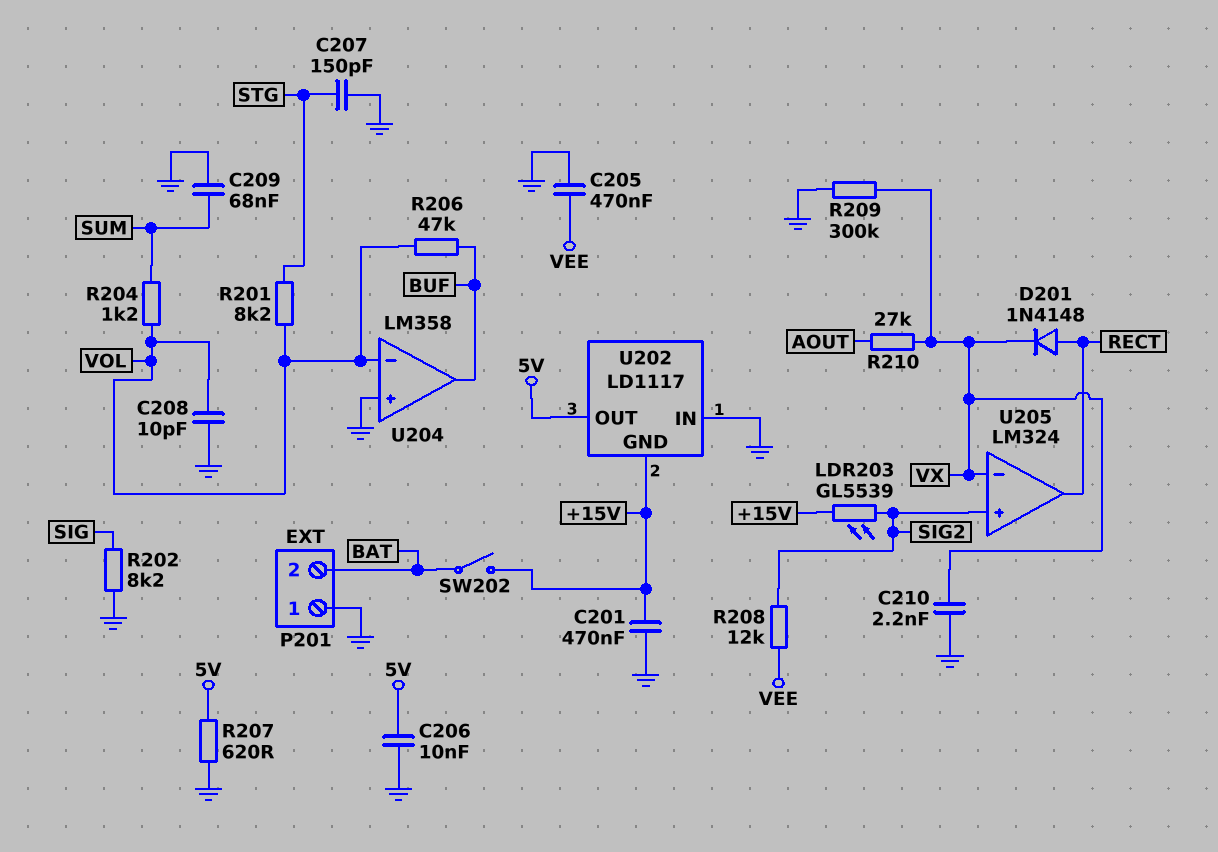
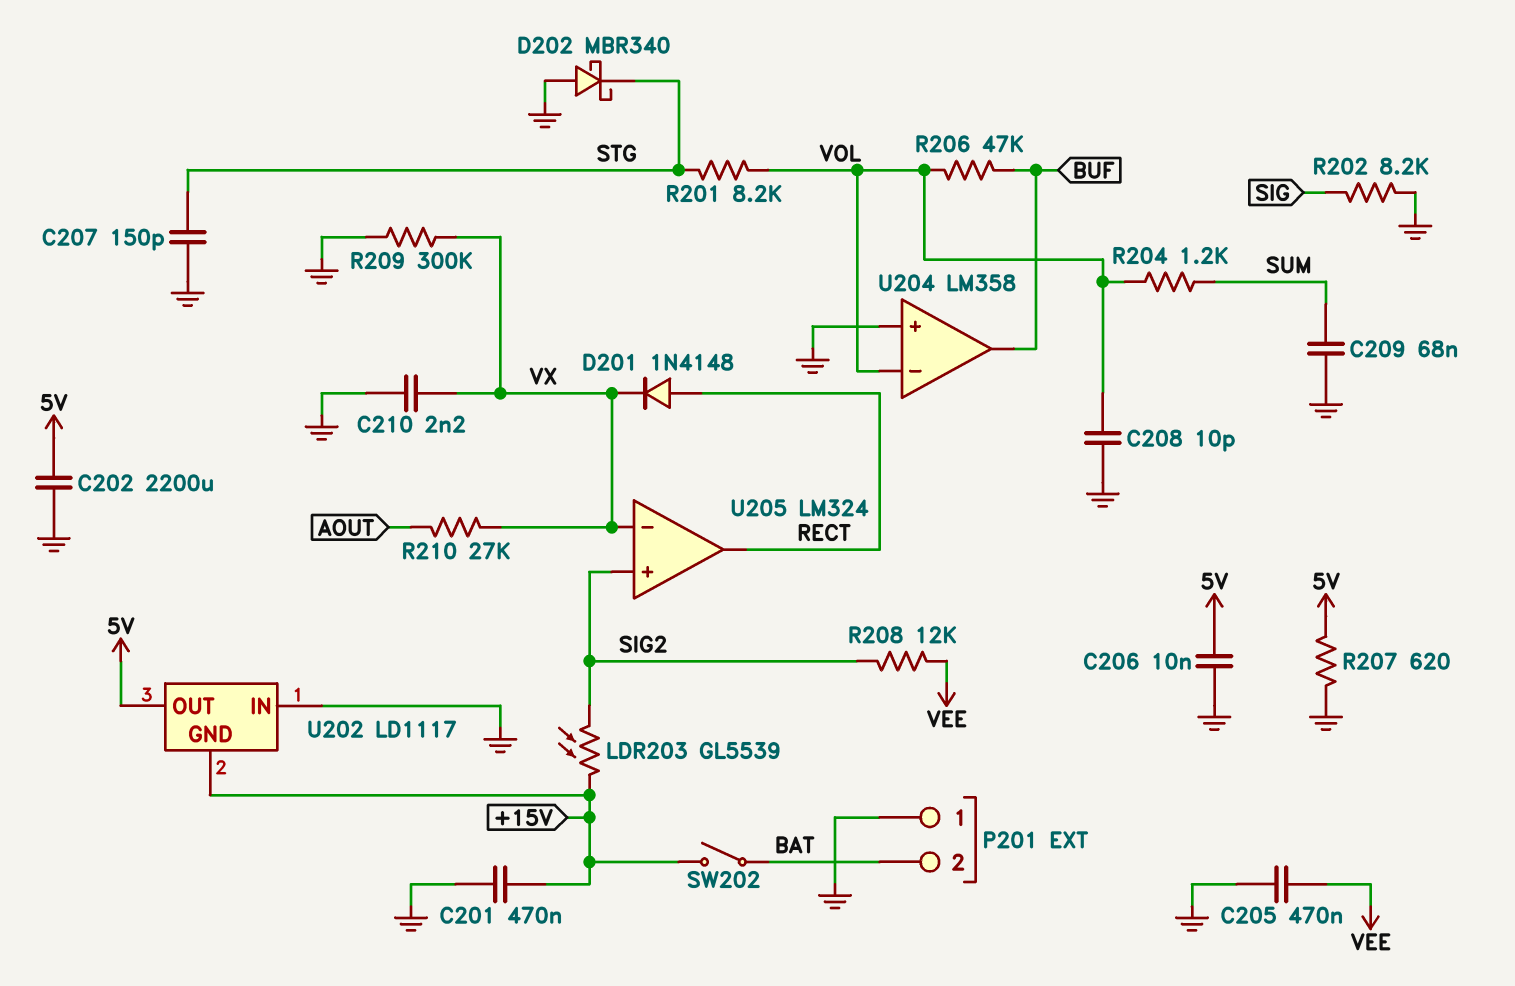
C202: none -> 2200uF (5V, GND)
D202: none -> schottky MBR340 (A GND, K STG)

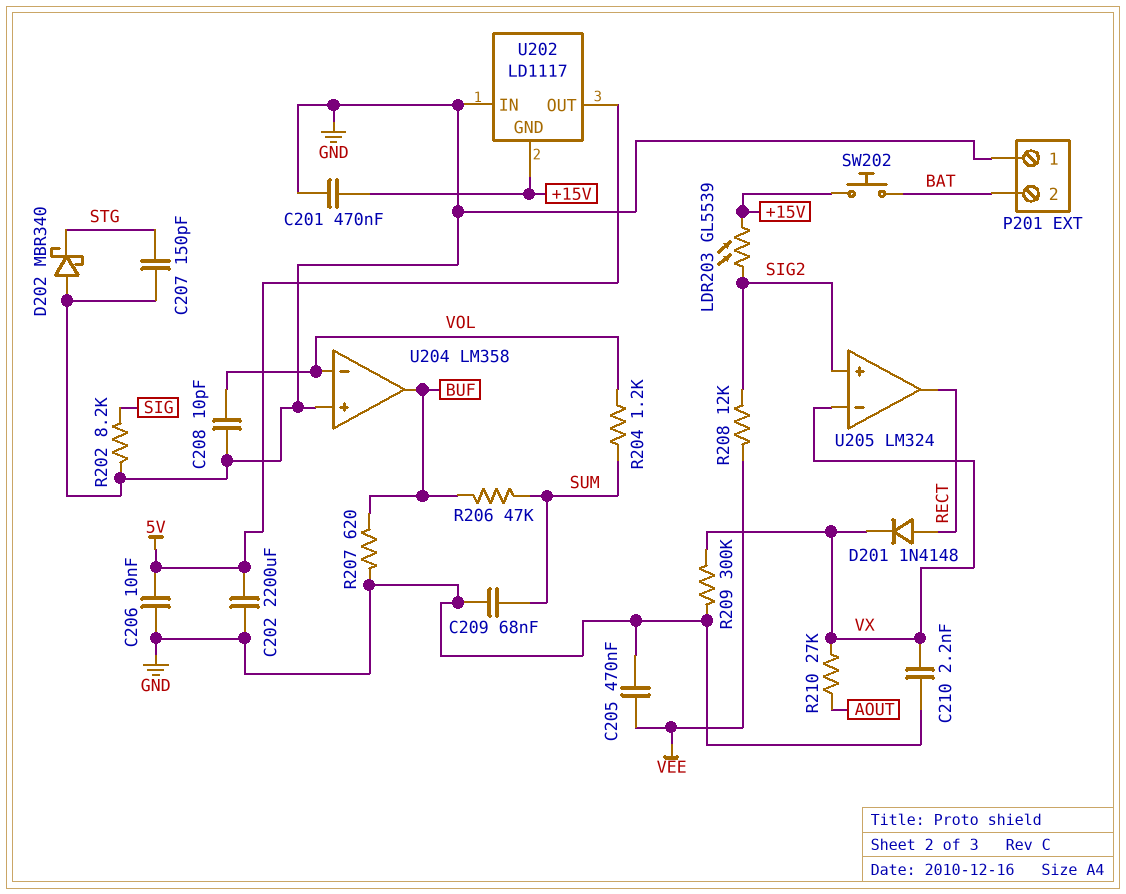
R201: 8.2k (STG, VOL) -> none
R206: 47k (BUF, VOL) -> 47k (BUF, SUM)
R207: 620 (5V, GND) -> 620 (BUF, GND)
SW202: switch (+15V, BAT) -> button (+15V, BAT)

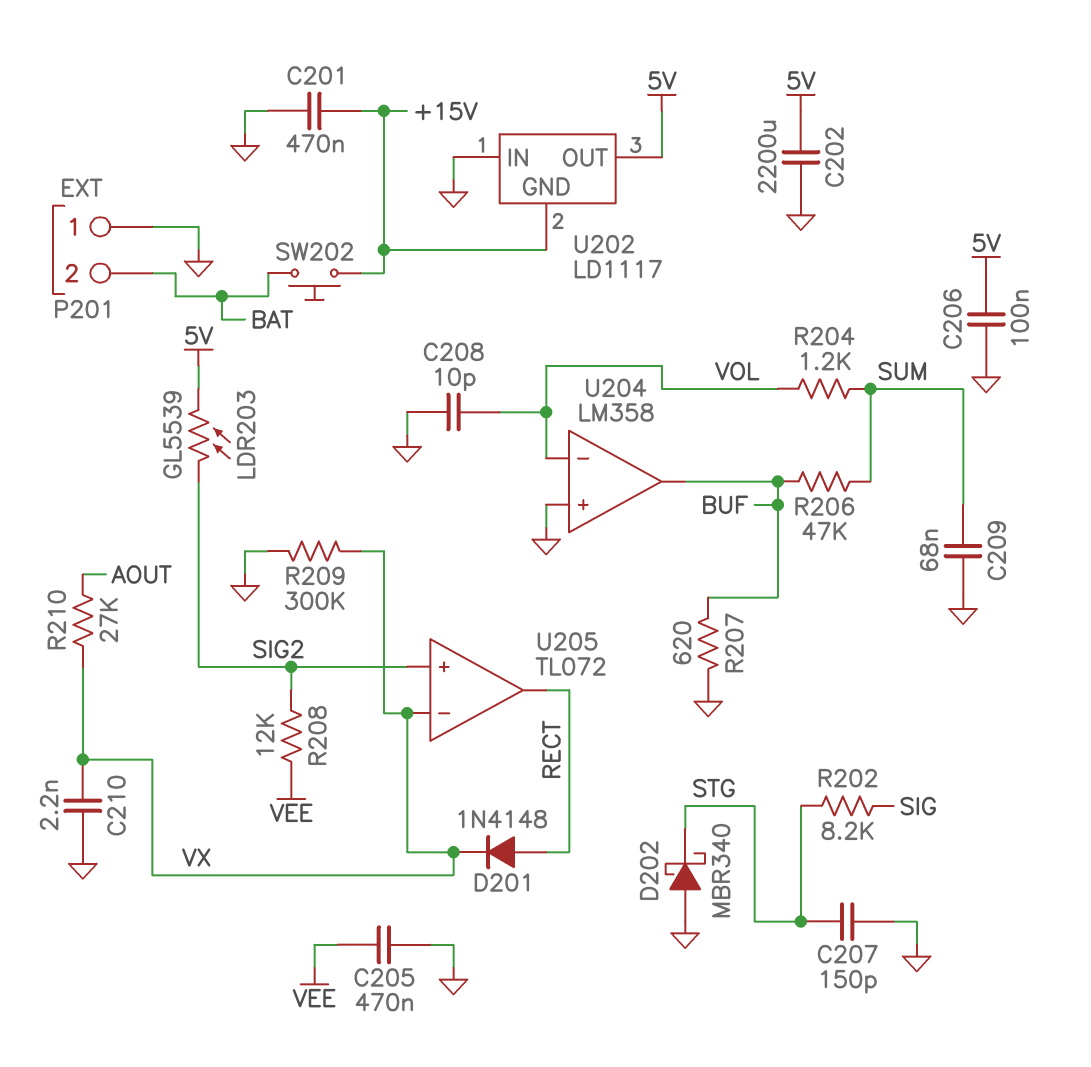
C206: 10nF (5V, GND) -> 100nF (5V, GND)
LDR203: GL5539 (+15V, SIG2) -> GL5539 (5V, SIG2)
R202: 8.2k (GND, SIG) -> 8.2k (SIG, STG)
U205: LM324 -> TL072

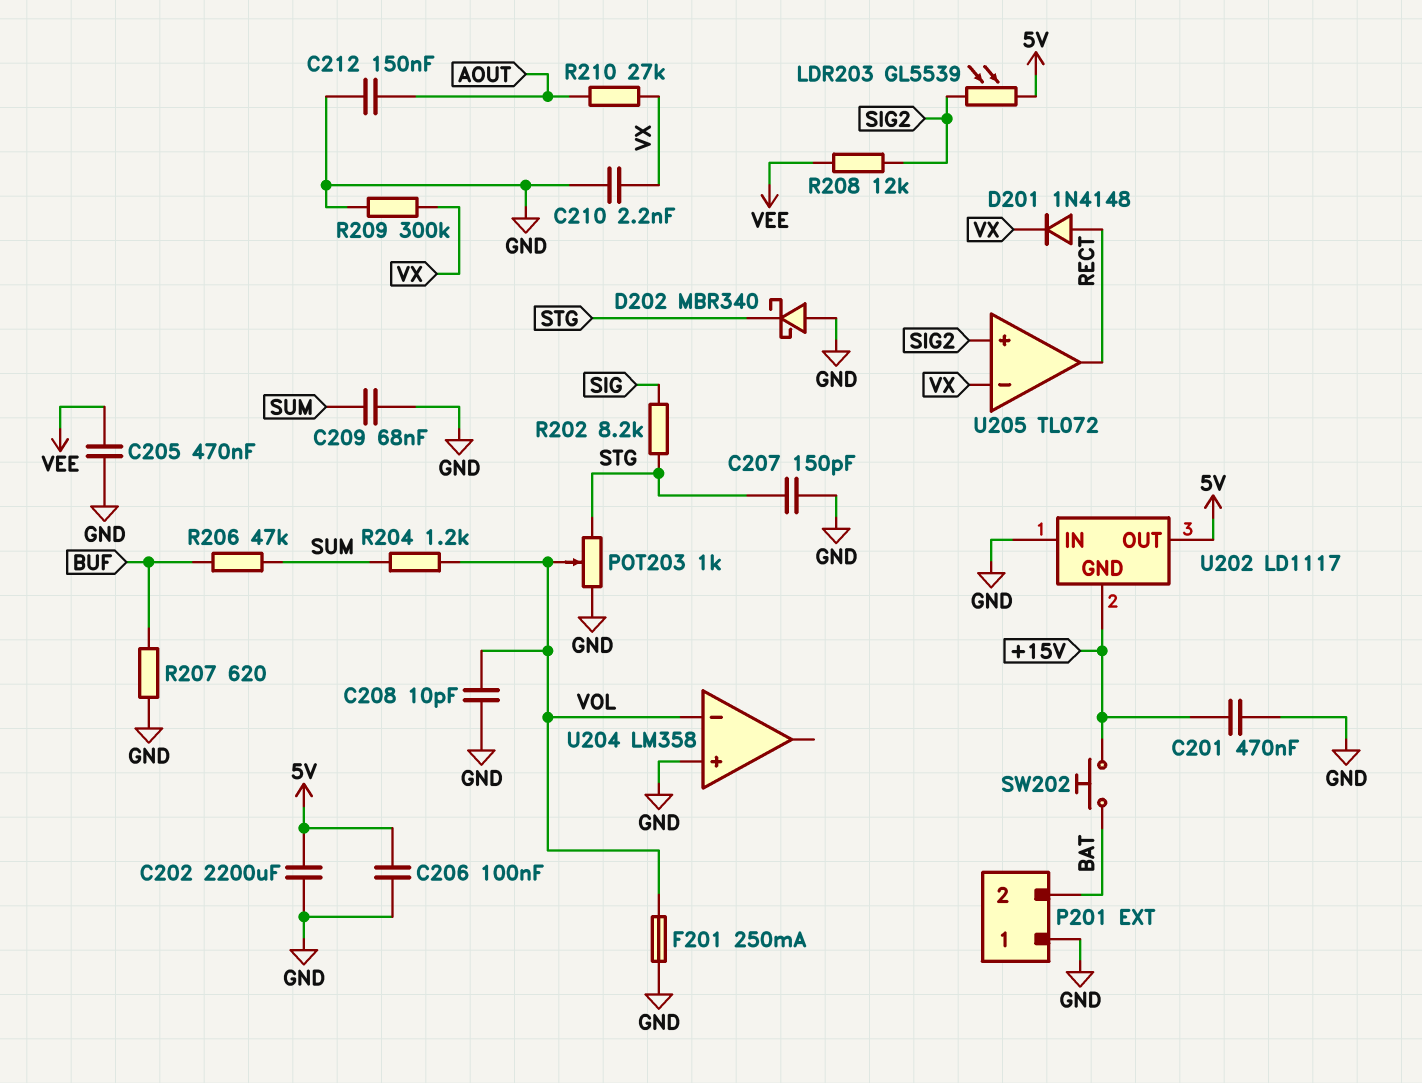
C212: none -> 150nF (AOUT, GND)
F201: none -> 250mA (GND, VOL)
POT203: none -> 1k (GND, STG, wiper VOL)
U204 pin out: BUF -> none

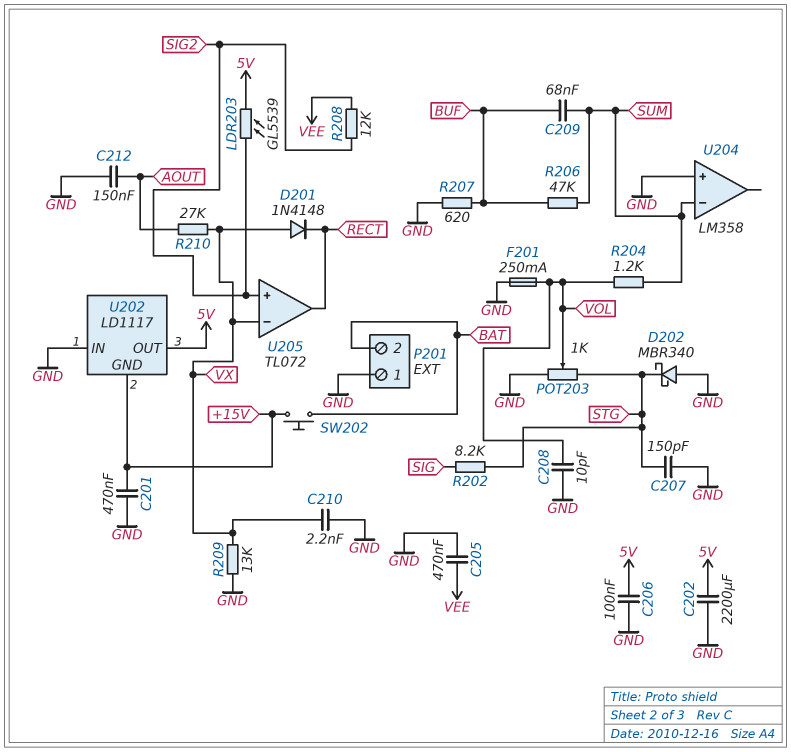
C209: 68nF (GND, SUM) -> 68nF (BUF, SUM)
D201: diode 1N4148 (A RECT, K VX) -> diode 1N4148 (A VX, K RECT)
R209: 300k (GND, VX) -> 13k (GND, VX)
U204 pin in-: VOL -> SUM

